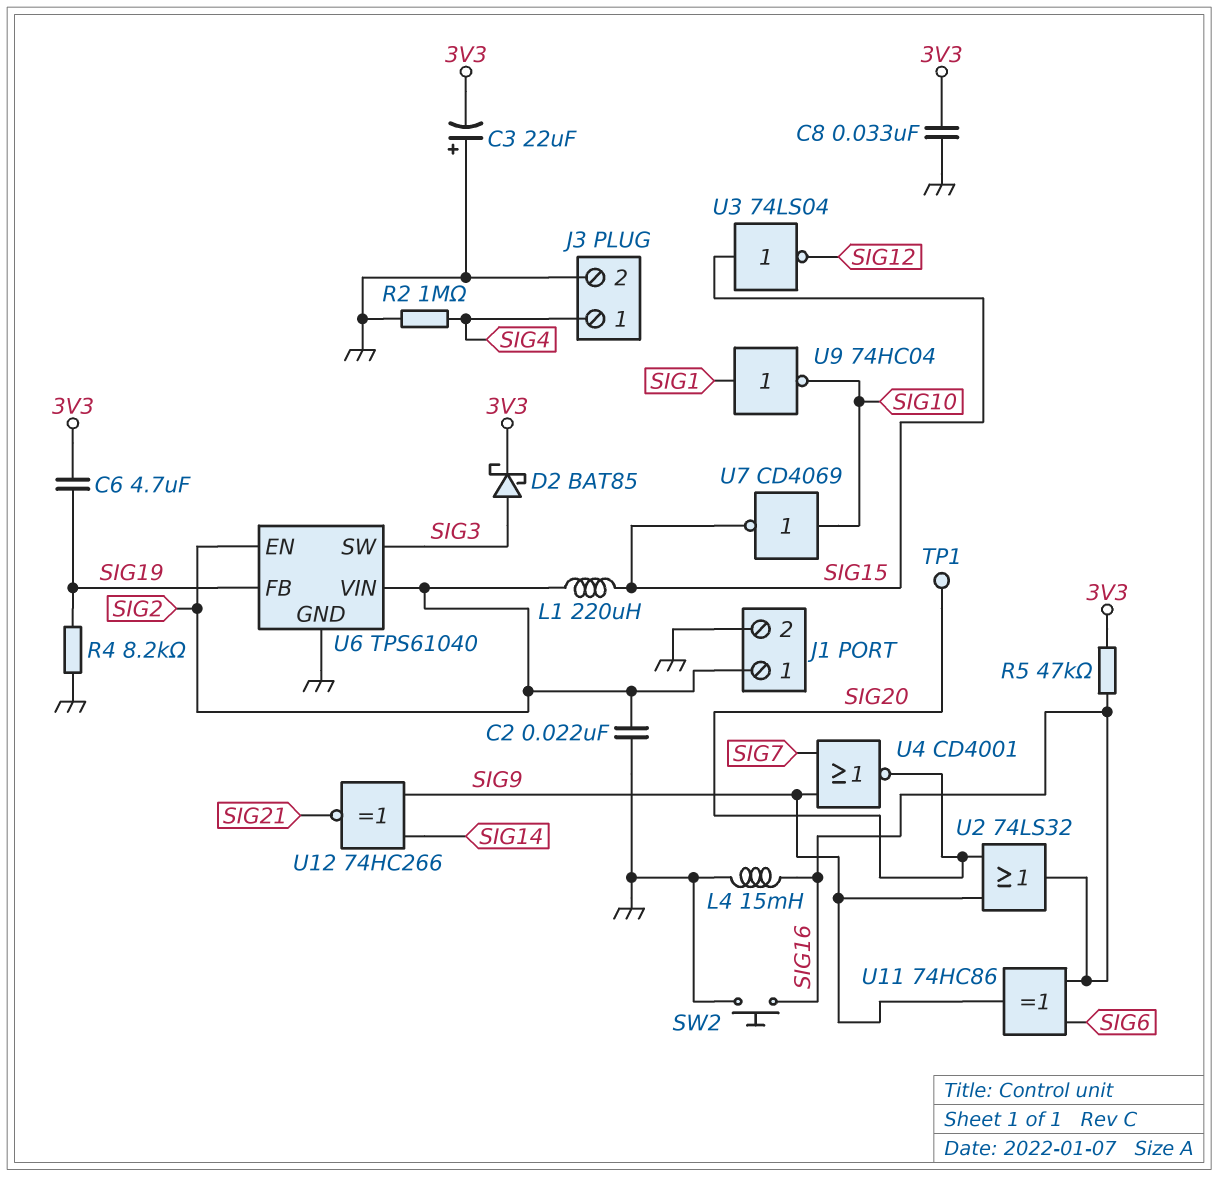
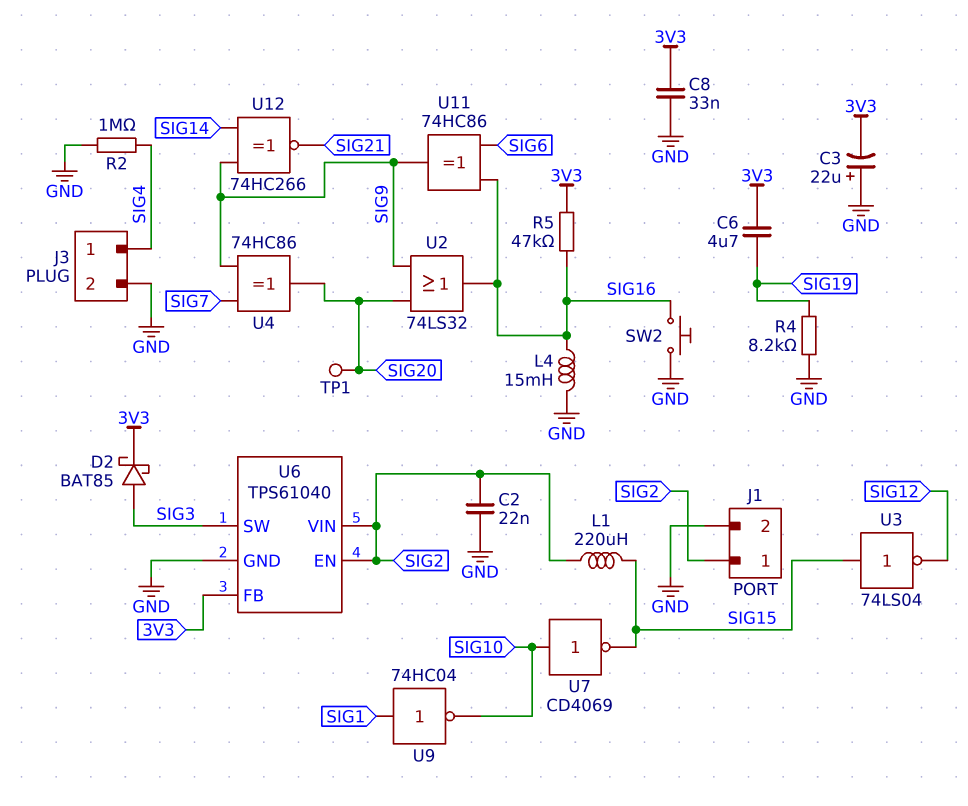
U4: NOR CD4001 (in SIG7, in SIG9, out SIG20) -> XOR 74HC86 (in SIG7, in SIG9, out SIG20)
U6 pin FB: SIG19 -> 3V3

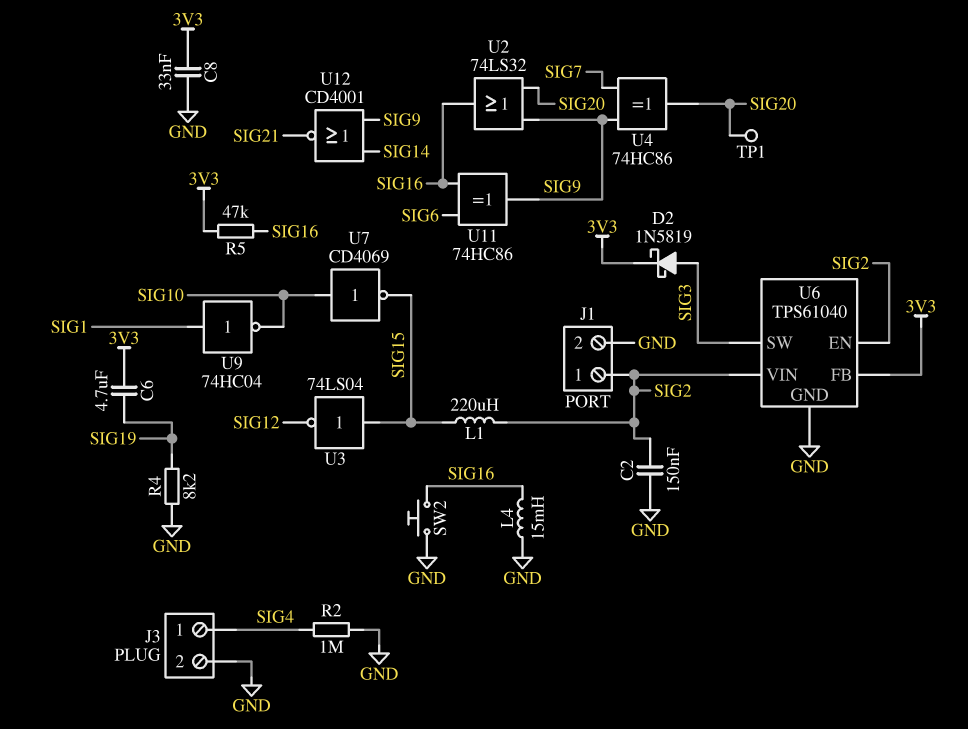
C2: 22nF (GND, SIG2) -> 150nF (GND, SIG2)
C3: 22uF (plus GND, minus 3V3) -> none
D2: schottky BAT85 (A SIG3, K 3V3) -> schottky 1N5819 (A SIG3, K 3V3)
U12: XNOR 74HC266 (in SIG9, in SIG14, out SIG21) -> NOR CD4001 (in SIG9, in SIG14, out SIG21)

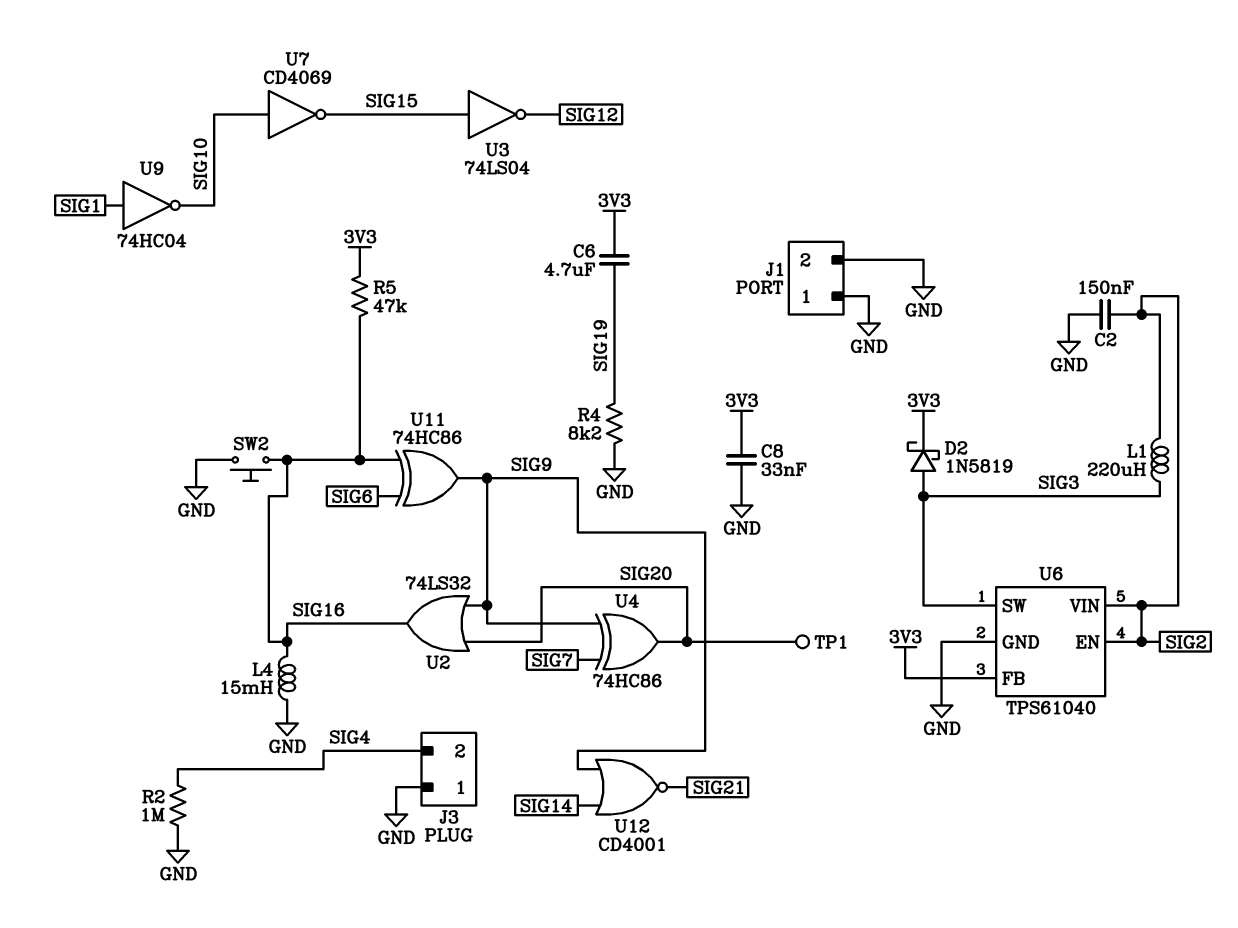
J1 pin 1: SIG2 -> GND
J3 pin 1: SIG4 -> GND
J3 pin 2: GND -> SIG4
L1: 220uH (SIG2, SIG15) -> 220uH (SIG2, SIG3)

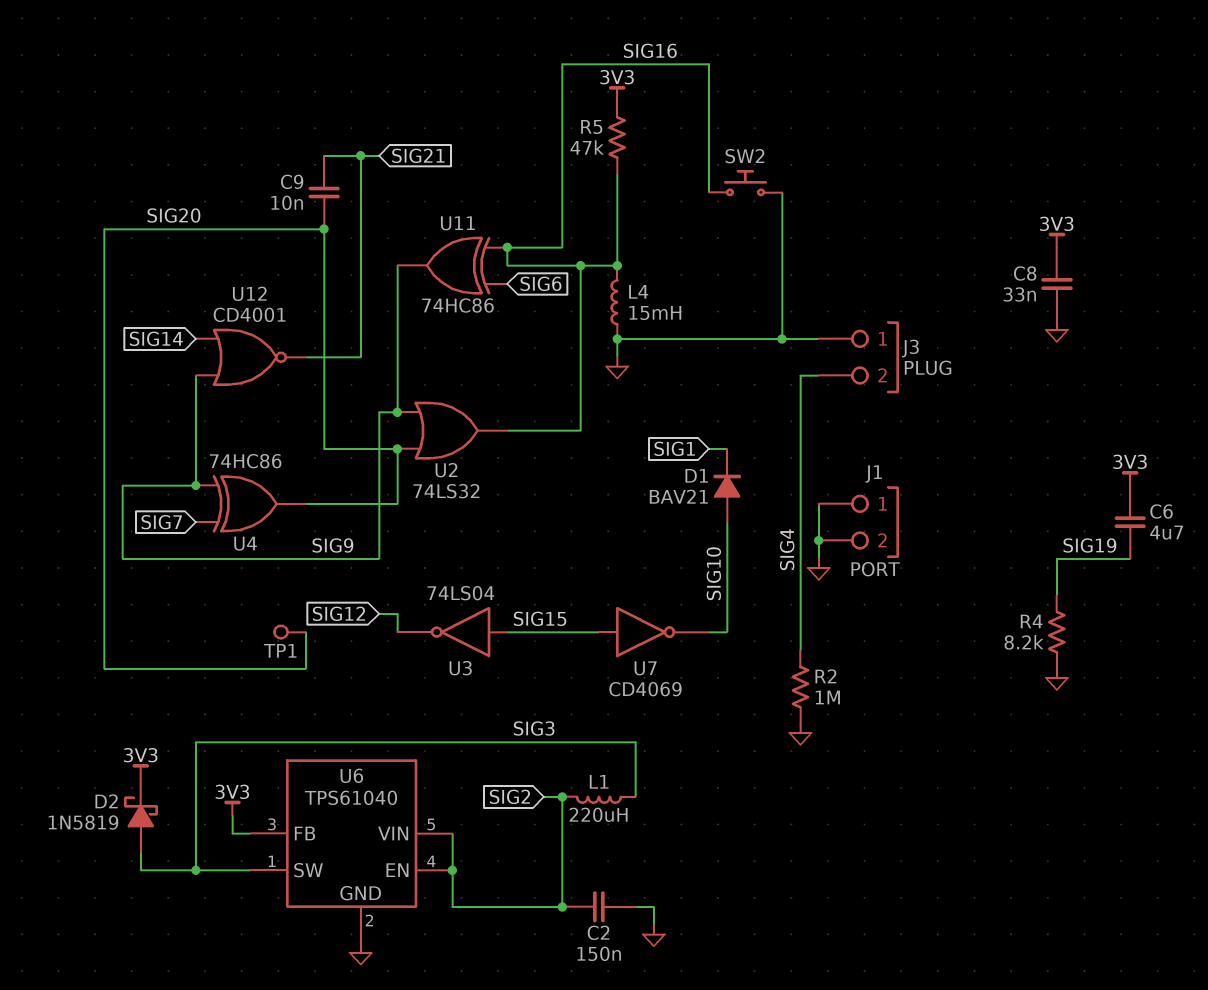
C9: none -> 10nF (SIG20, SIG21)
D1: none -> diode BAV21 (A SIG10, K SIG1)
U7: NOT CD4069 (in SIG10, out SIG15) -> NOT CD4069 (in SIG15, out SIG10)
U9: NOT 74HC04 (in SIG1, out SIG10) -> none

